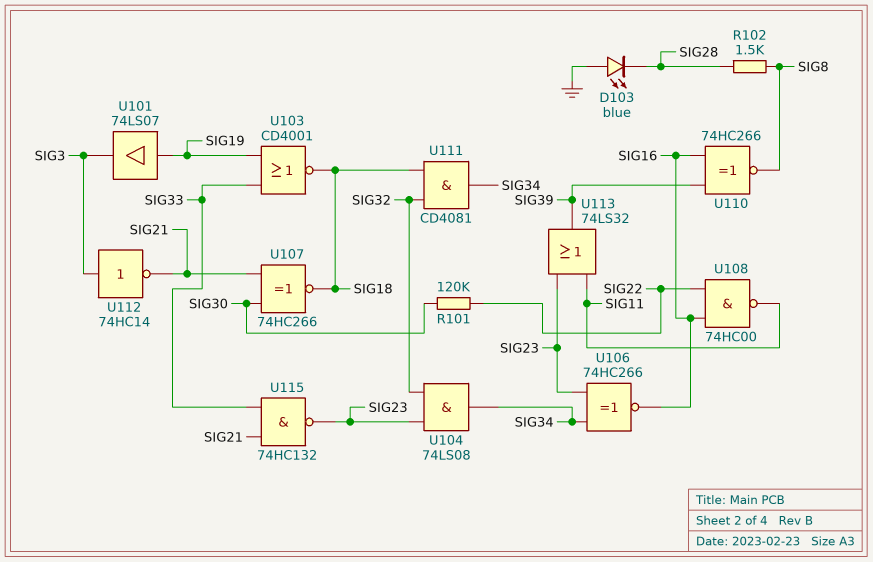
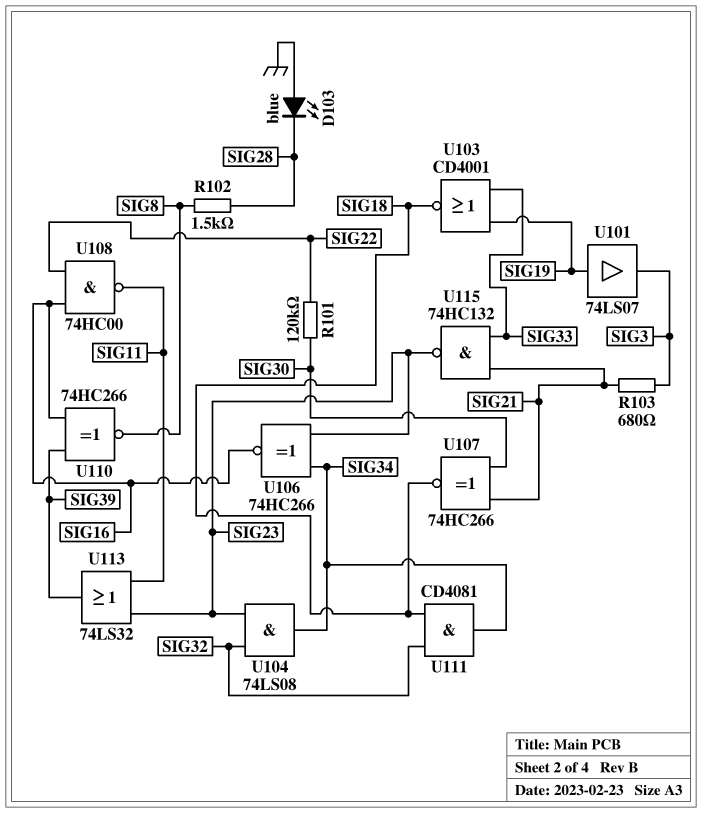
R103: none -> 680 (SIG3, SIG21)
U112: NOT 74HC14 (in SIG3, out SIG21) -> none

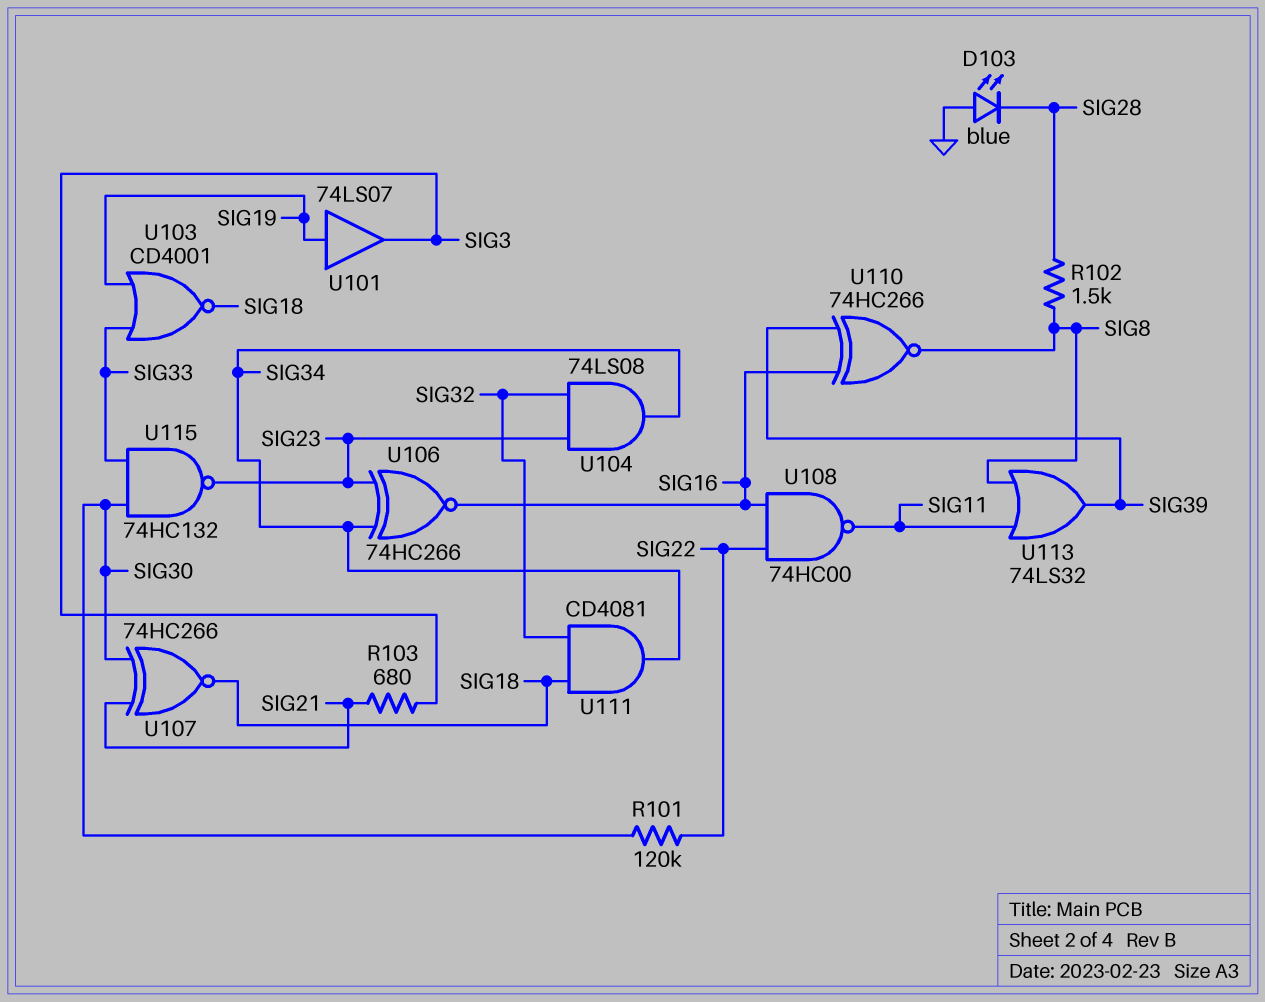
U113: OR 74LS32 (in SIG11, in SIG23, out SIG39) -> OR 74LS32 (in SIG8, in SIG11, out SIG39)
U115: NAND 74HC132 (in SIG21, in SIG33, out SIG23) -> NAND 74HC132 (in SIG30, in SIG33, out SIG23)

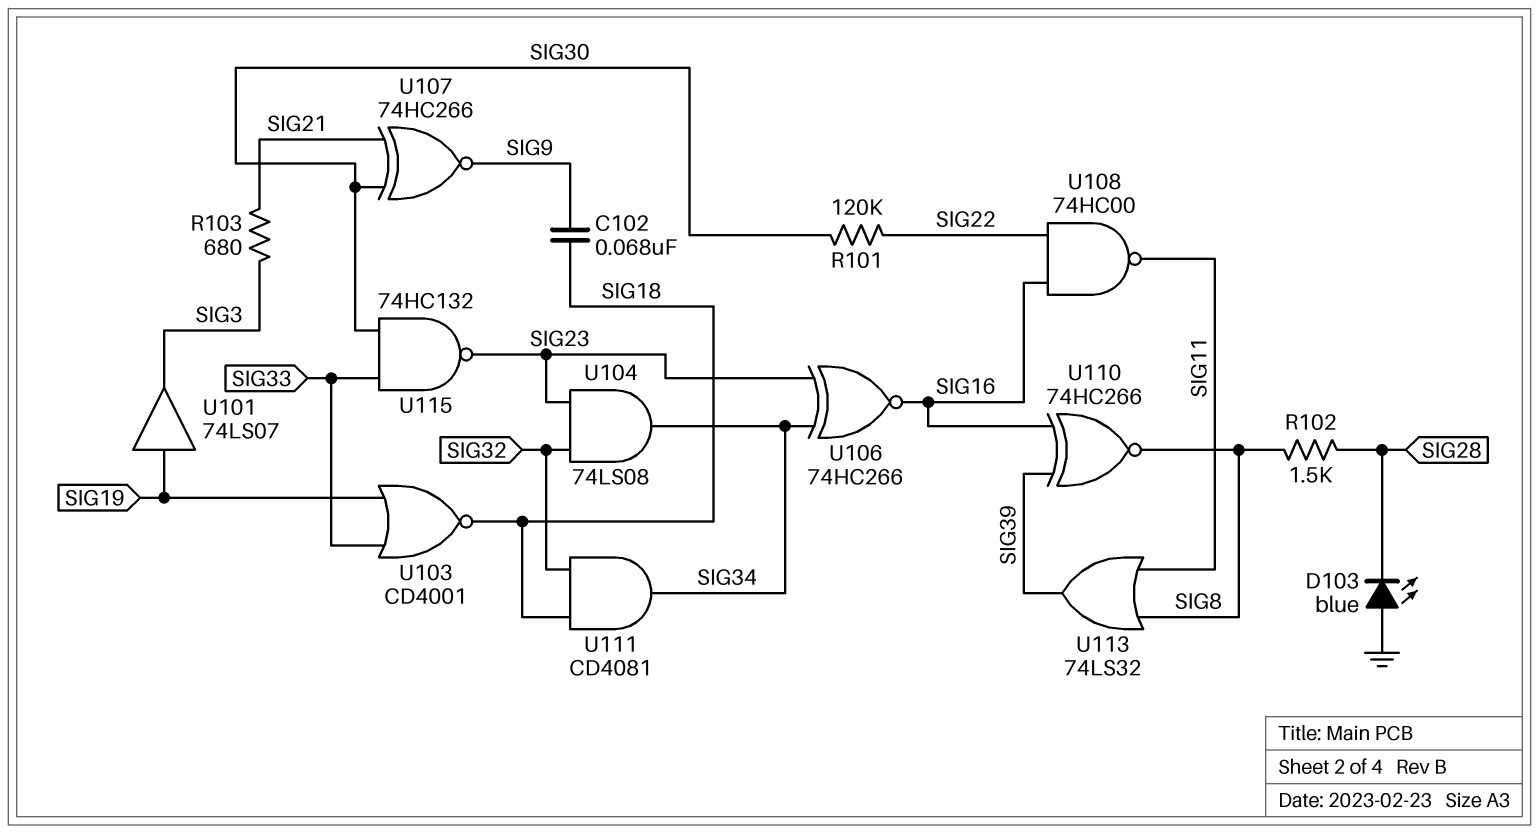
C102: none -> 68nF (SIG9, SIG18)
U107: XNOR 74HC266 (in SIG21, in SIG30, out SIG18) -> XNOR 74HC266 (in SIG21, in SIG30, out SIG9)

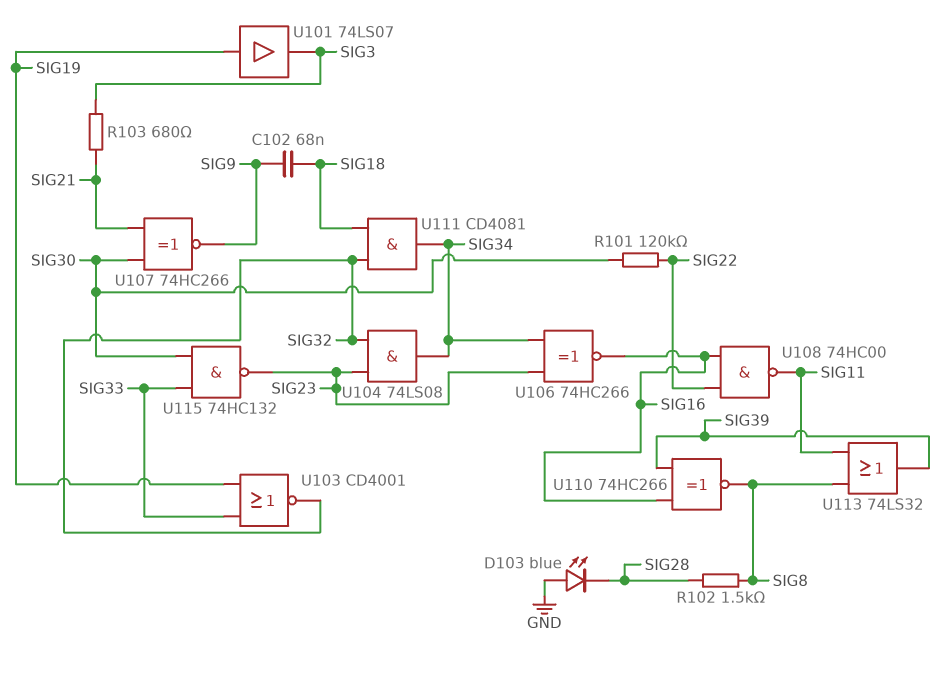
U103: NOR CD4001 (in SIG19, in SIG33, out SIG18) -> NOR CD4001 (in SIG19, in SIG33, out SIG32)

